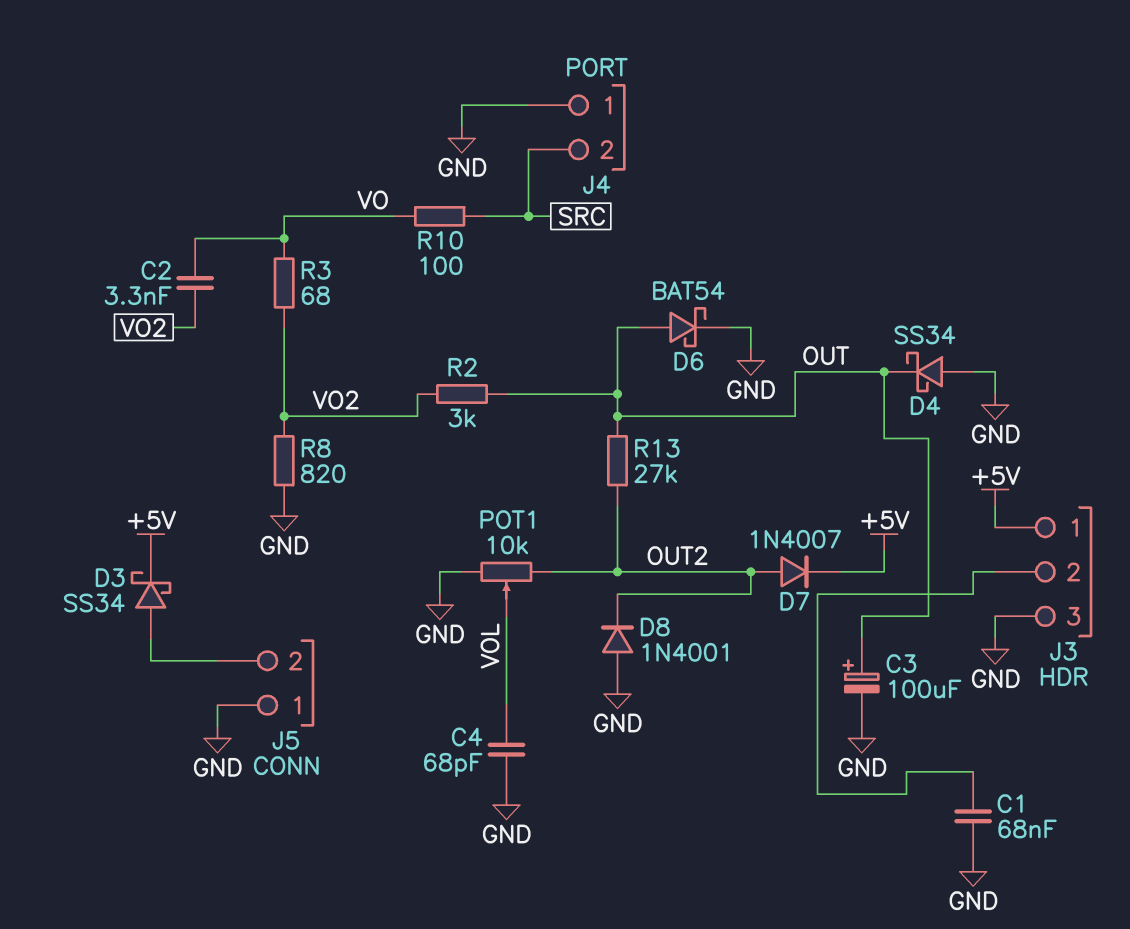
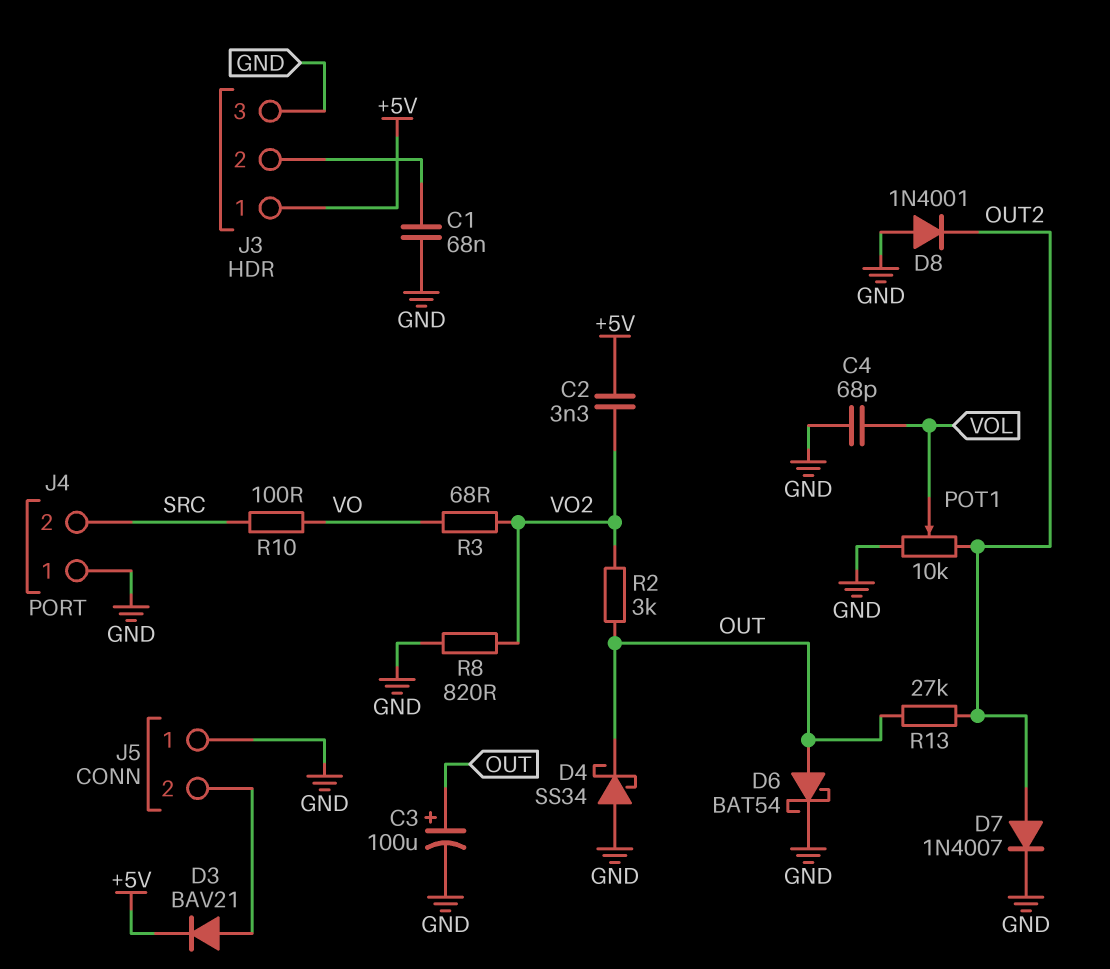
C2: 3.3nF (VO, VO2) -> 3.3nF (+5V, VO2)
D3: schottky SS34 (A J5/2, K +5V) -> diode BAV21 (A J5/2, K +5V)
D7: diode 1N4007 (A OUT2, K +5V) -> diode 1N4007 (A OUT2, K GND)

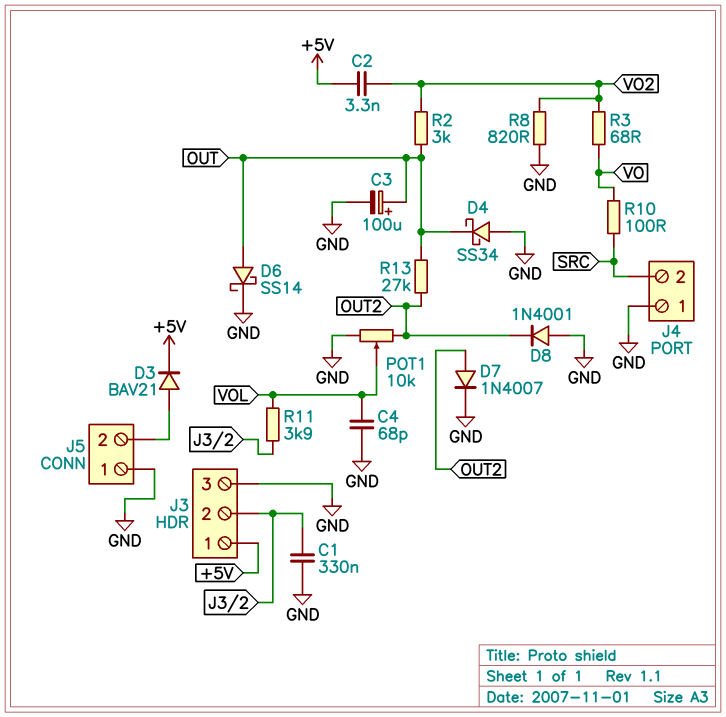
C1: 68nF (GND, J3/2) -> 330nF (GND, J3/2)
D6: schottky BAT54 (A OUT, K GND) -> schottky SS14 (A OUT, K GND)
R11: none -> 3.9k (J3/2, VOL)

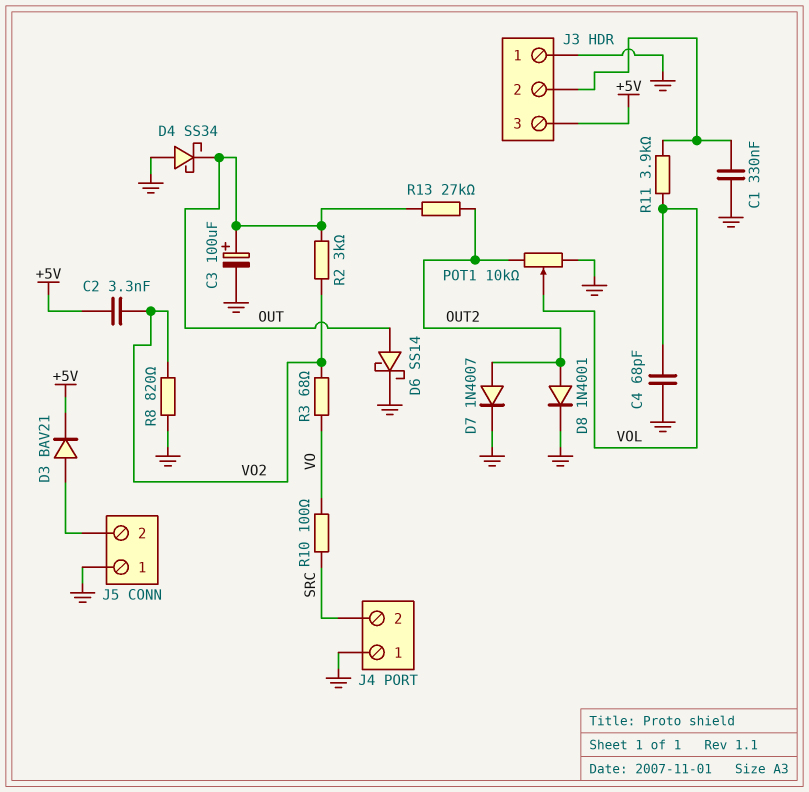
D8: diode 1N4001 (A GND, K OUT2) -> diode 1N4001 (A OUT2, K GND)
J3 pin 1: +5V -> GND
J3 pin 3: GND -> +5V

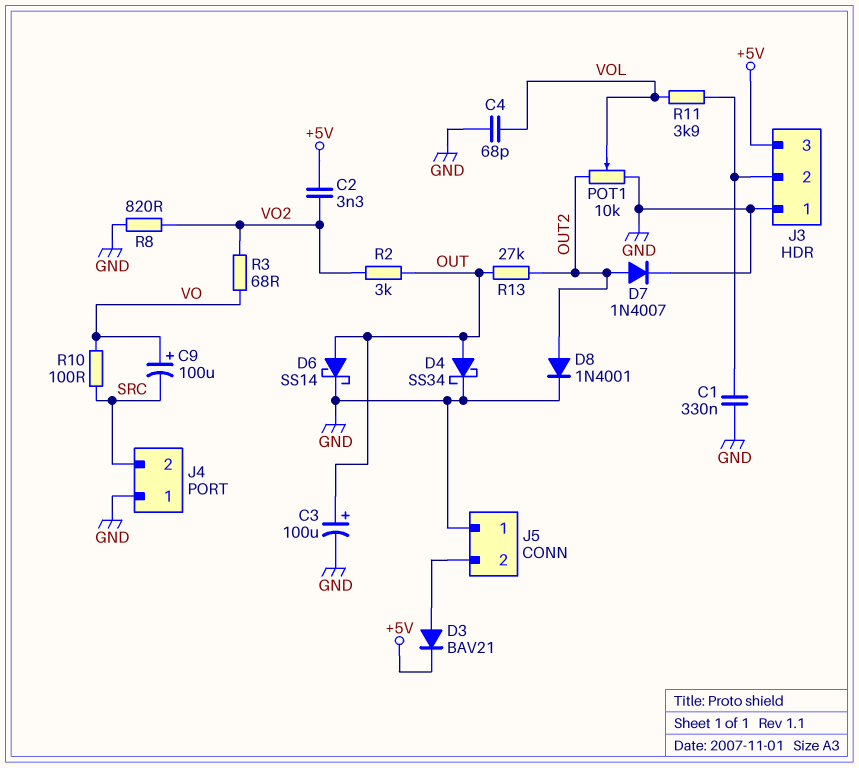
C9: none -> 100uF (plus VO, minus SRC)
D4: schottky SS34 (A GND, K OUT) -> schottky SS34 (A OUT, K GND)

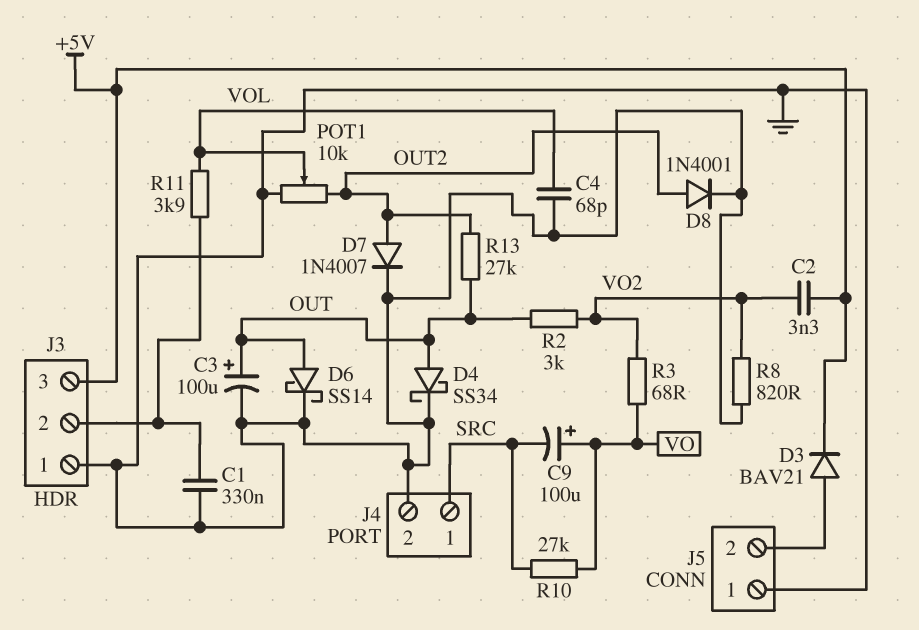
J4 pin 1: GND -> SRC
J4 pin 2: SRC -> GND
R10: 100 (SRC, VO) -> 27k (SRC, VO)

